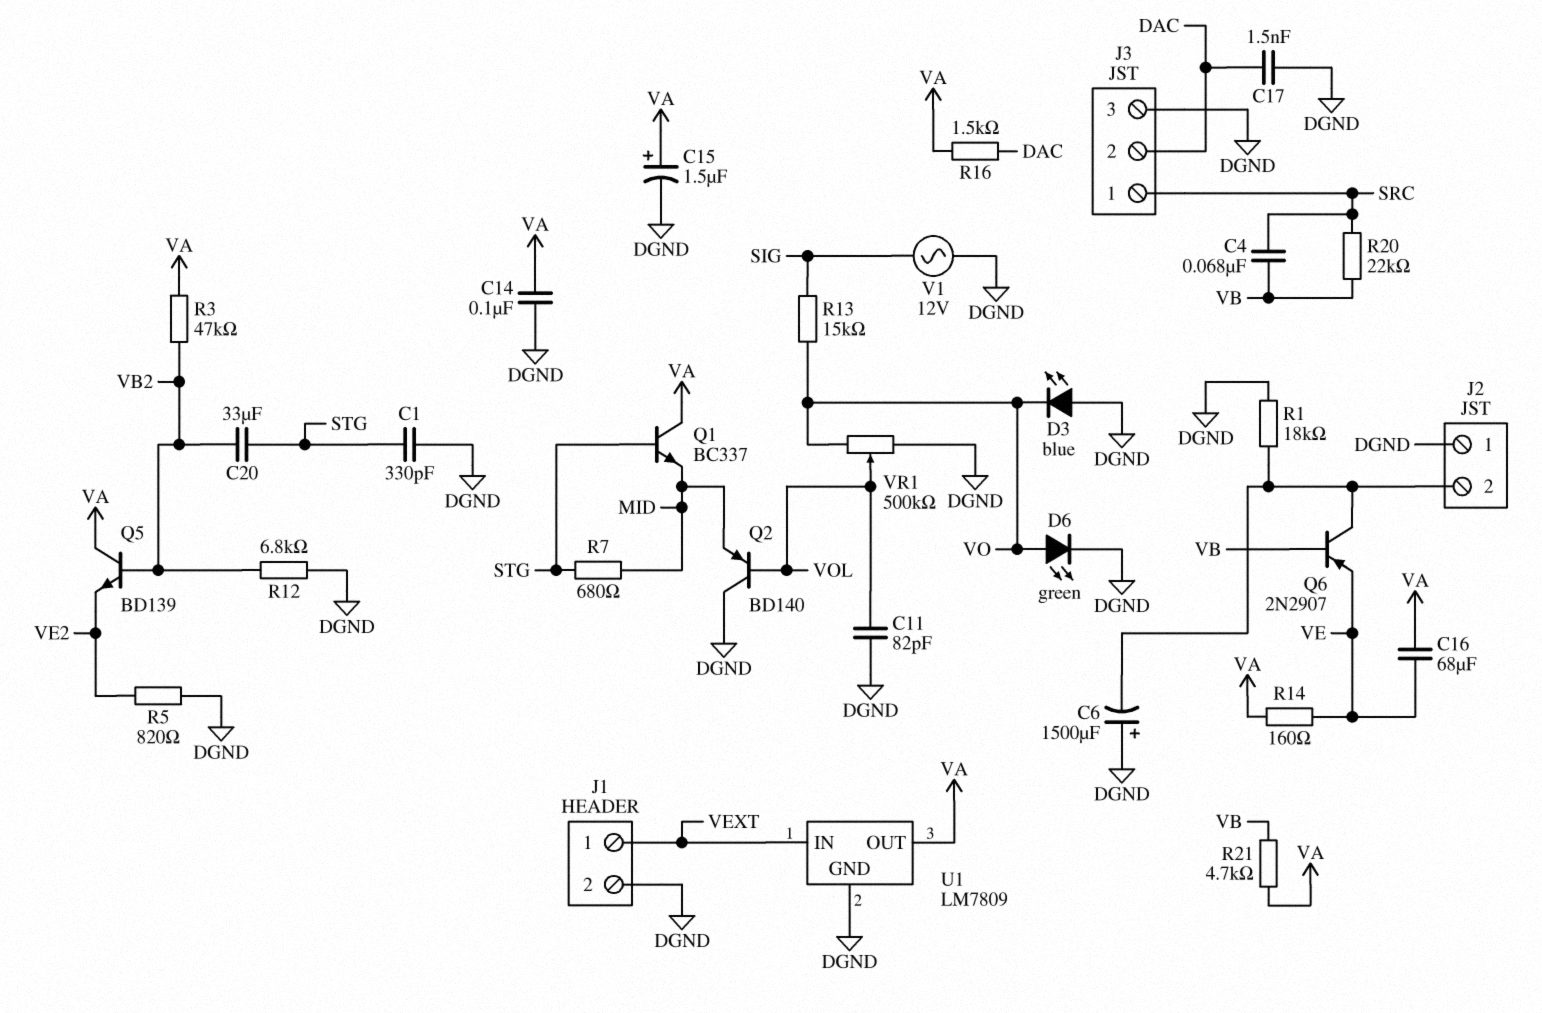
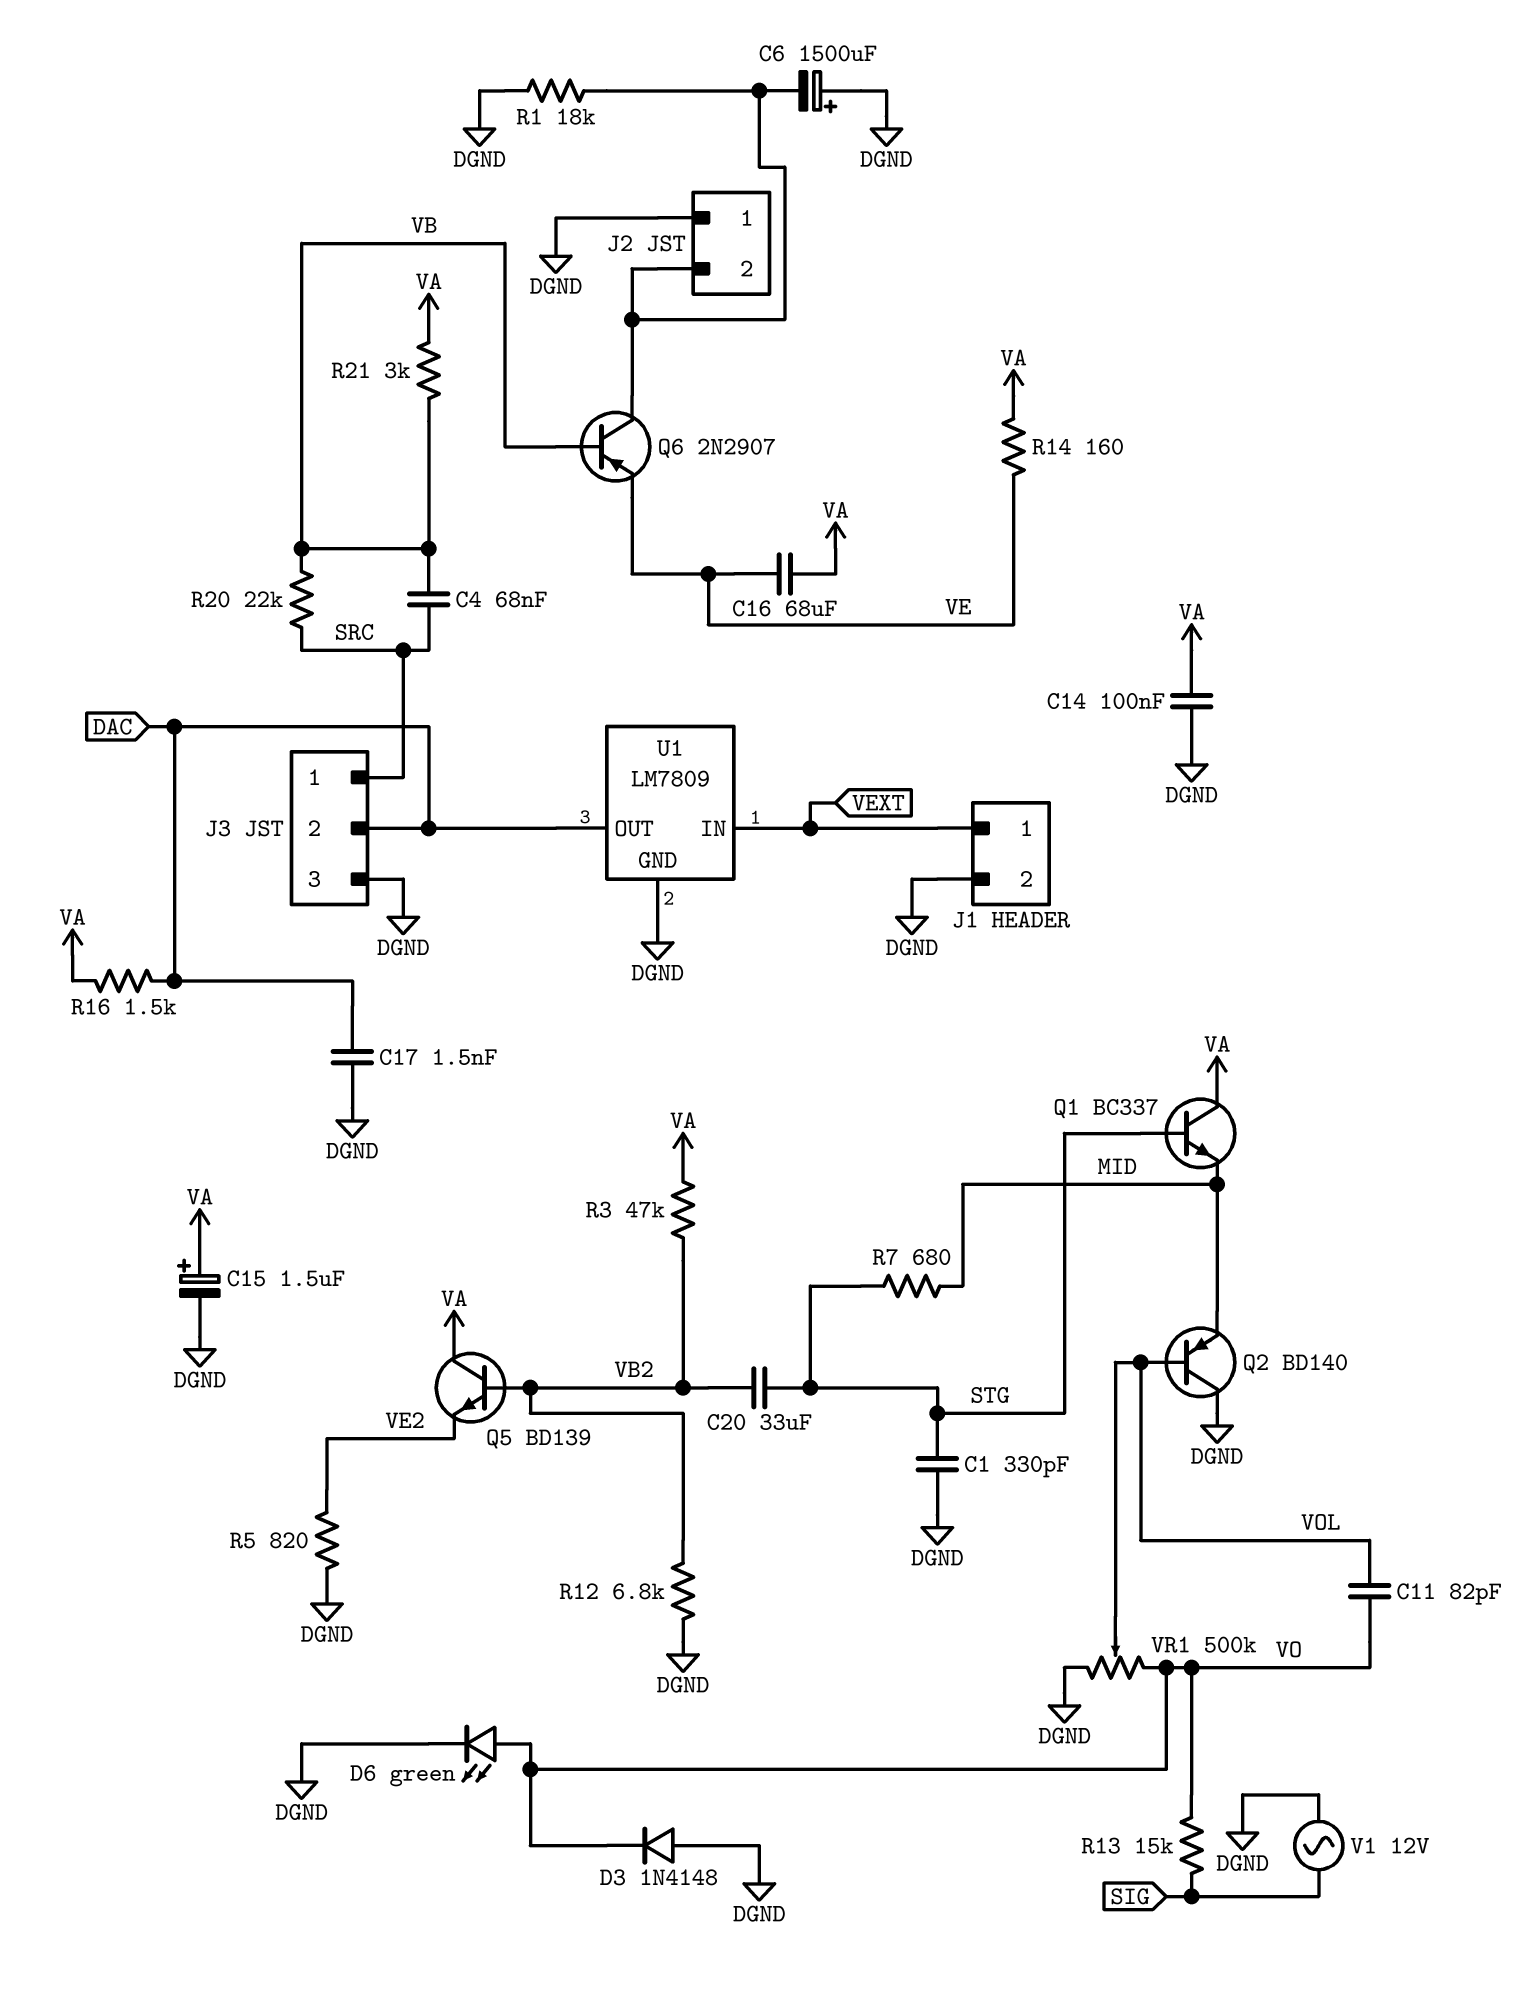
C11: 82pF (DGND, VOL) -> 82pF (VO, VOL)
D3: LED blue (A DGND, K VO) -> diode 1N4148 (A DGND, K VO)
R21: 4.7k (VA, VB) -> 3k (VA, VB)
U1 pin OUT: VA -> DAC

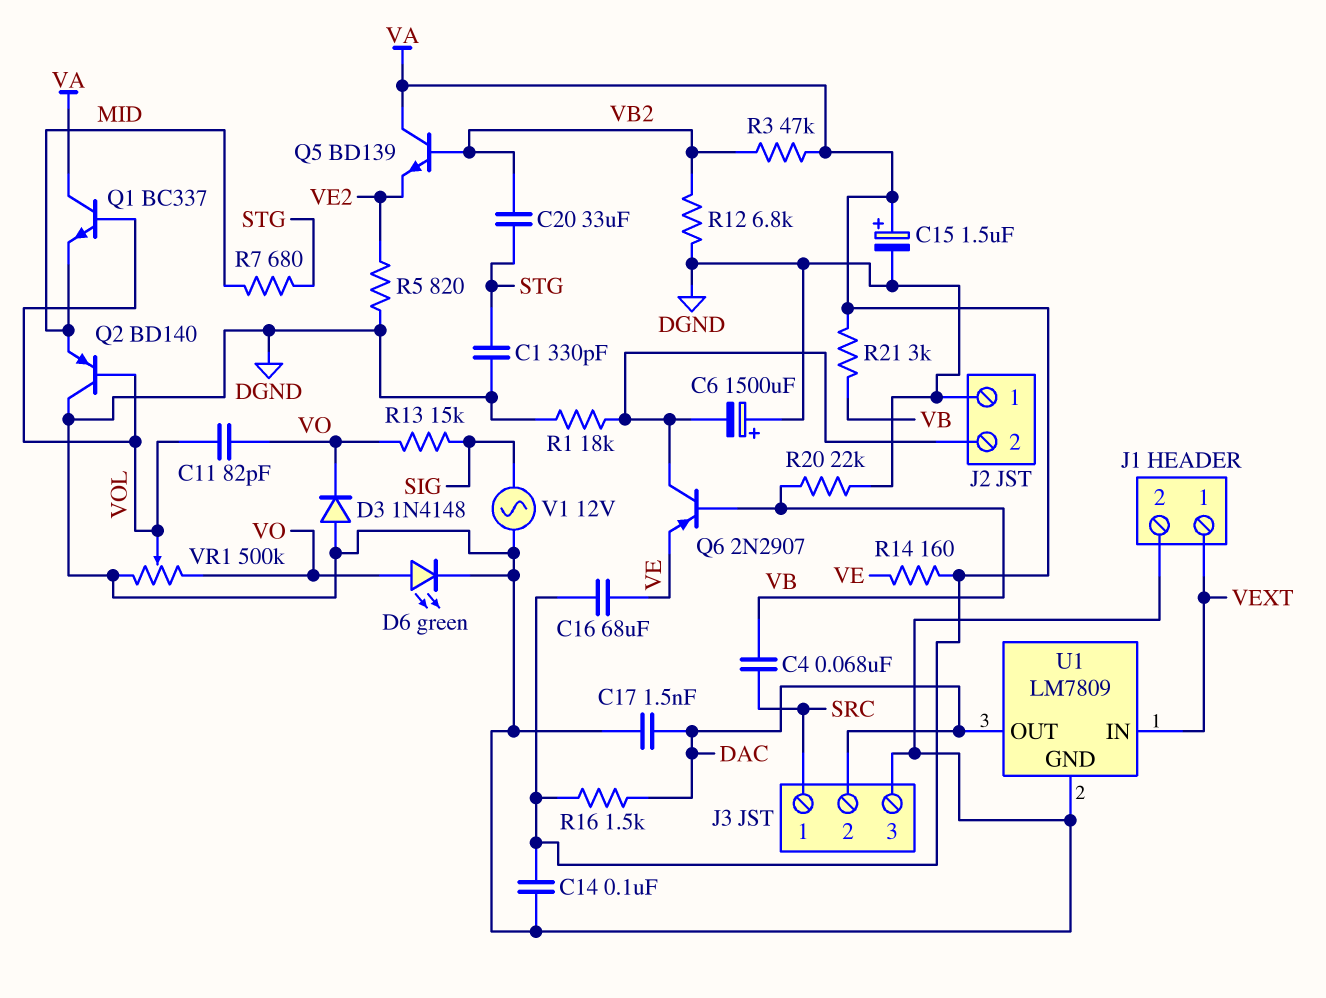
Q1: NPN BC337 (B STG, C VA, E MID) -> NPN BC337 (B VOL, C VA, E MID)
R20: 22k (SRC, VB) -> 22k (DGND, VB)

